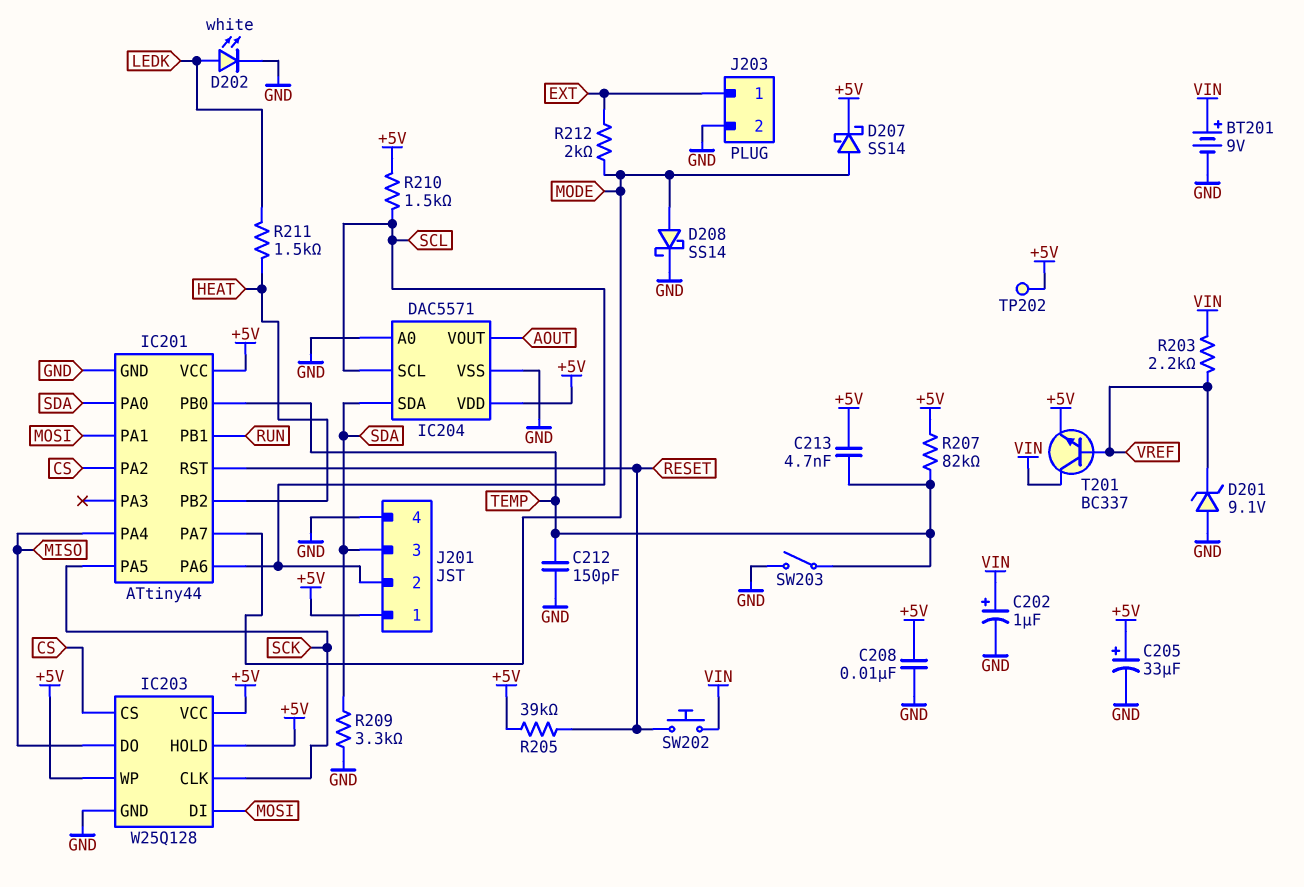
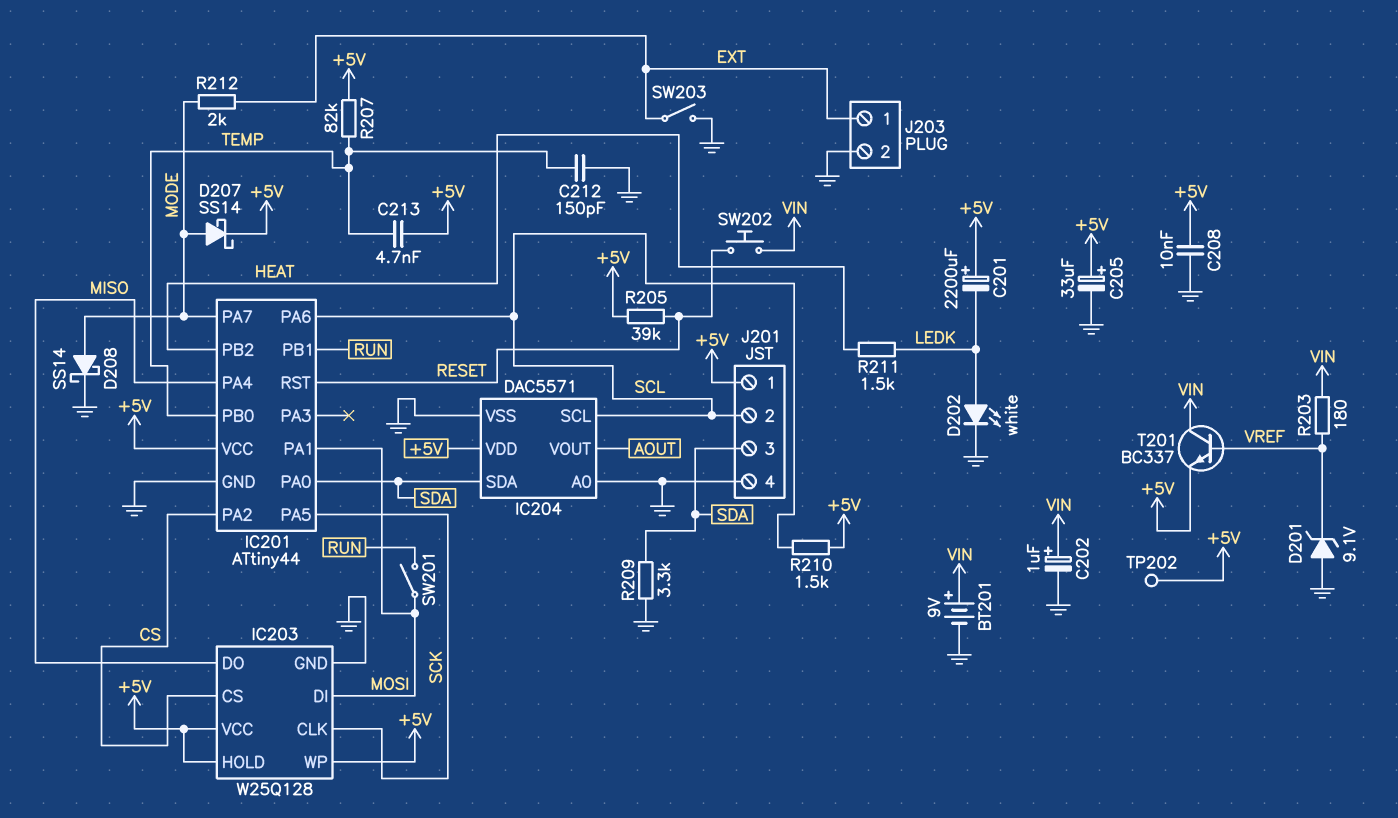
C201: none -> 2200uF (plus +5V, minus LEDK)
R203: 2.2k (VIN, VREF) -> 180 (VIN, VREF)
SW201: none -> switch (MOSI, RUN)
SW203: switch (GND, TEMP) -> switch (EXT, GND)

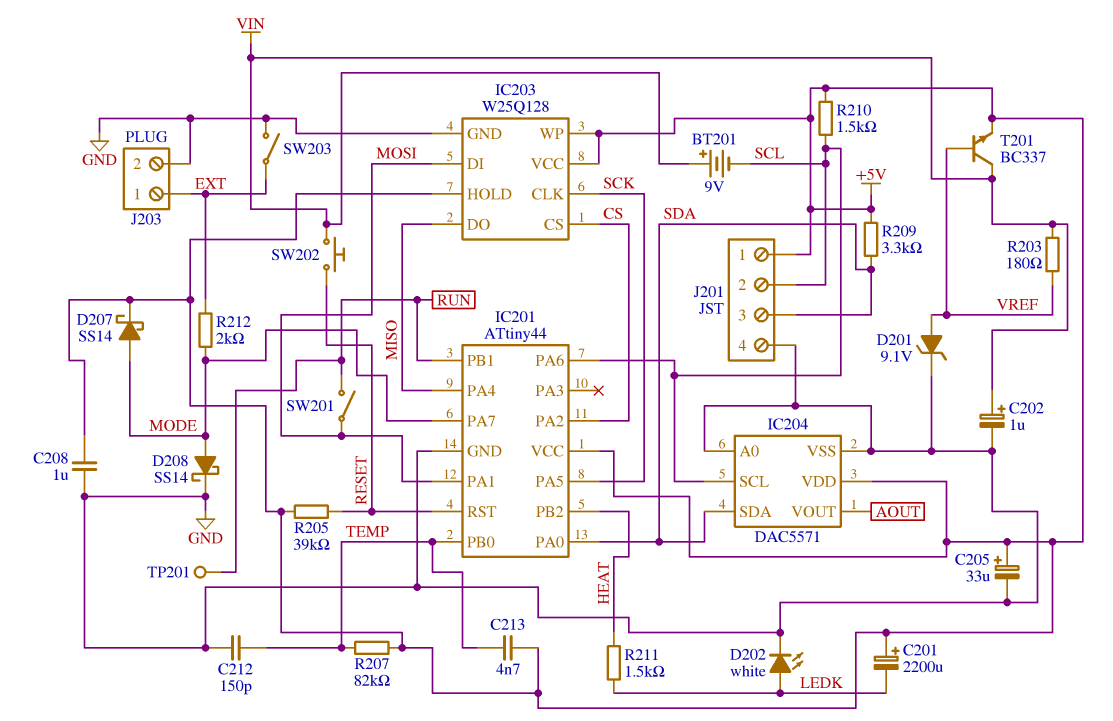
BT201: 9V (plus VIN, minus GND) -> 9V (plus VIN, minus SCL)
C208: 10nF (+5V, GND) -> 1uF (+5V, GND)
D201: zener 9.1V (A GND, K VREF) -> zener 9.1V (A VREF, K GND)
R209: 3.3k (GND, SDA) -> 3.3k (+5V, SDA)
TP201: none -> test point (RUN)
TP202: test point (+5V) -> none

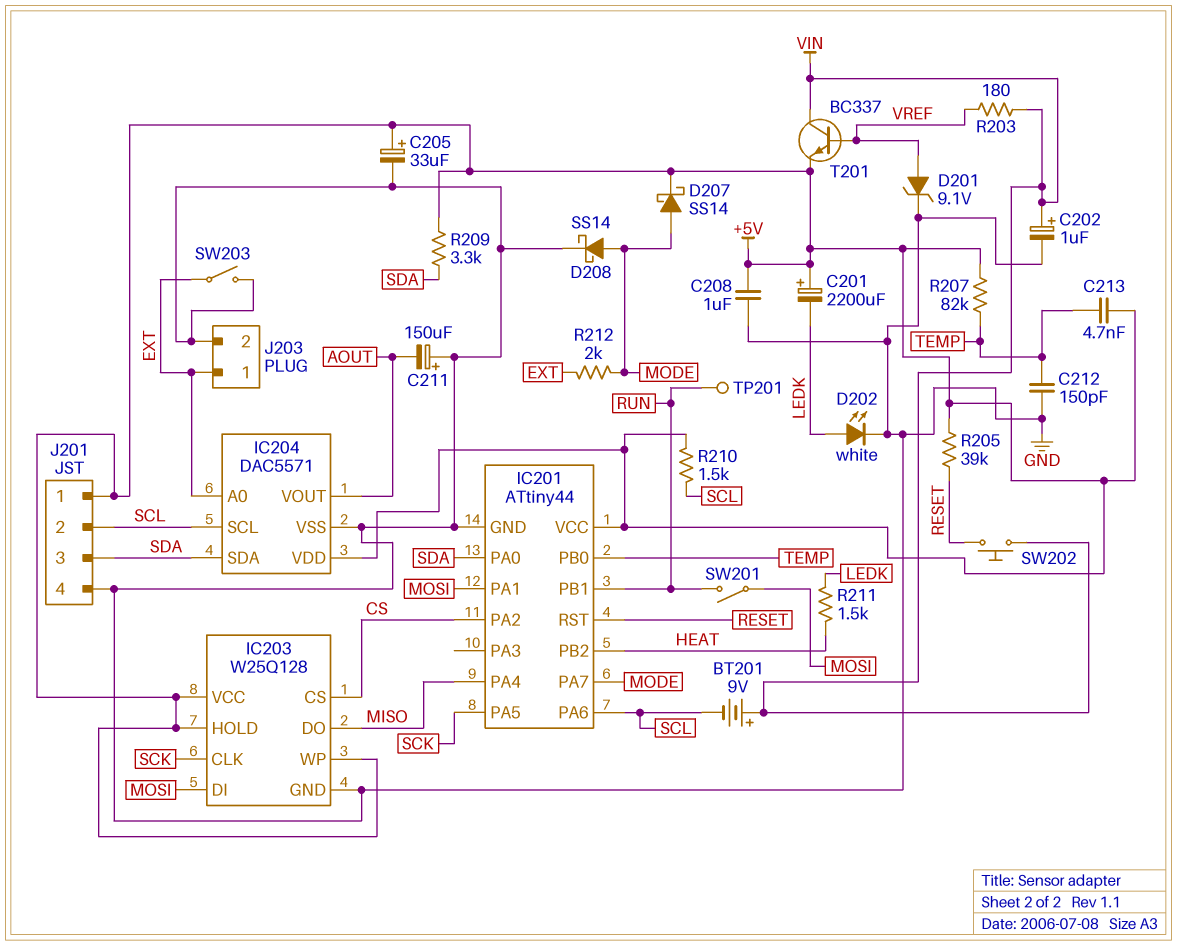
C211: none -> 150uF (plus GND, minus AOUT)
IC204 pin A0: GND -> EXT

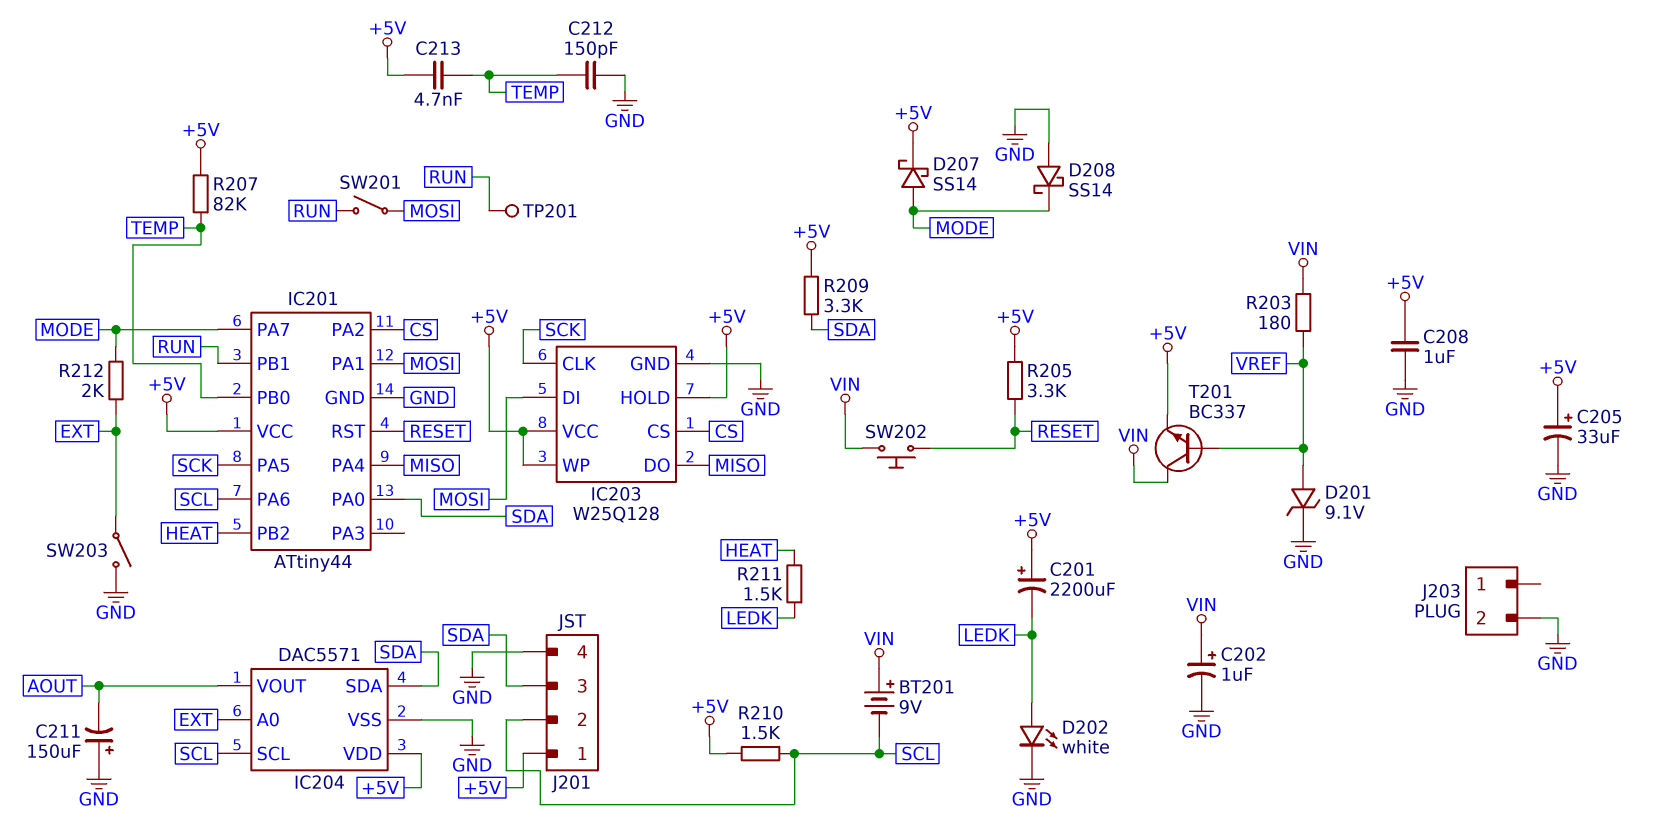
D208: schottky SS14 (A MODE, K GND) -> schottky SS14 (A GND, K MODE)
J203 pin 1: EXT -> none
R205: 39k (+5V, RESET) -> 3.3k (+5V, RESET)

